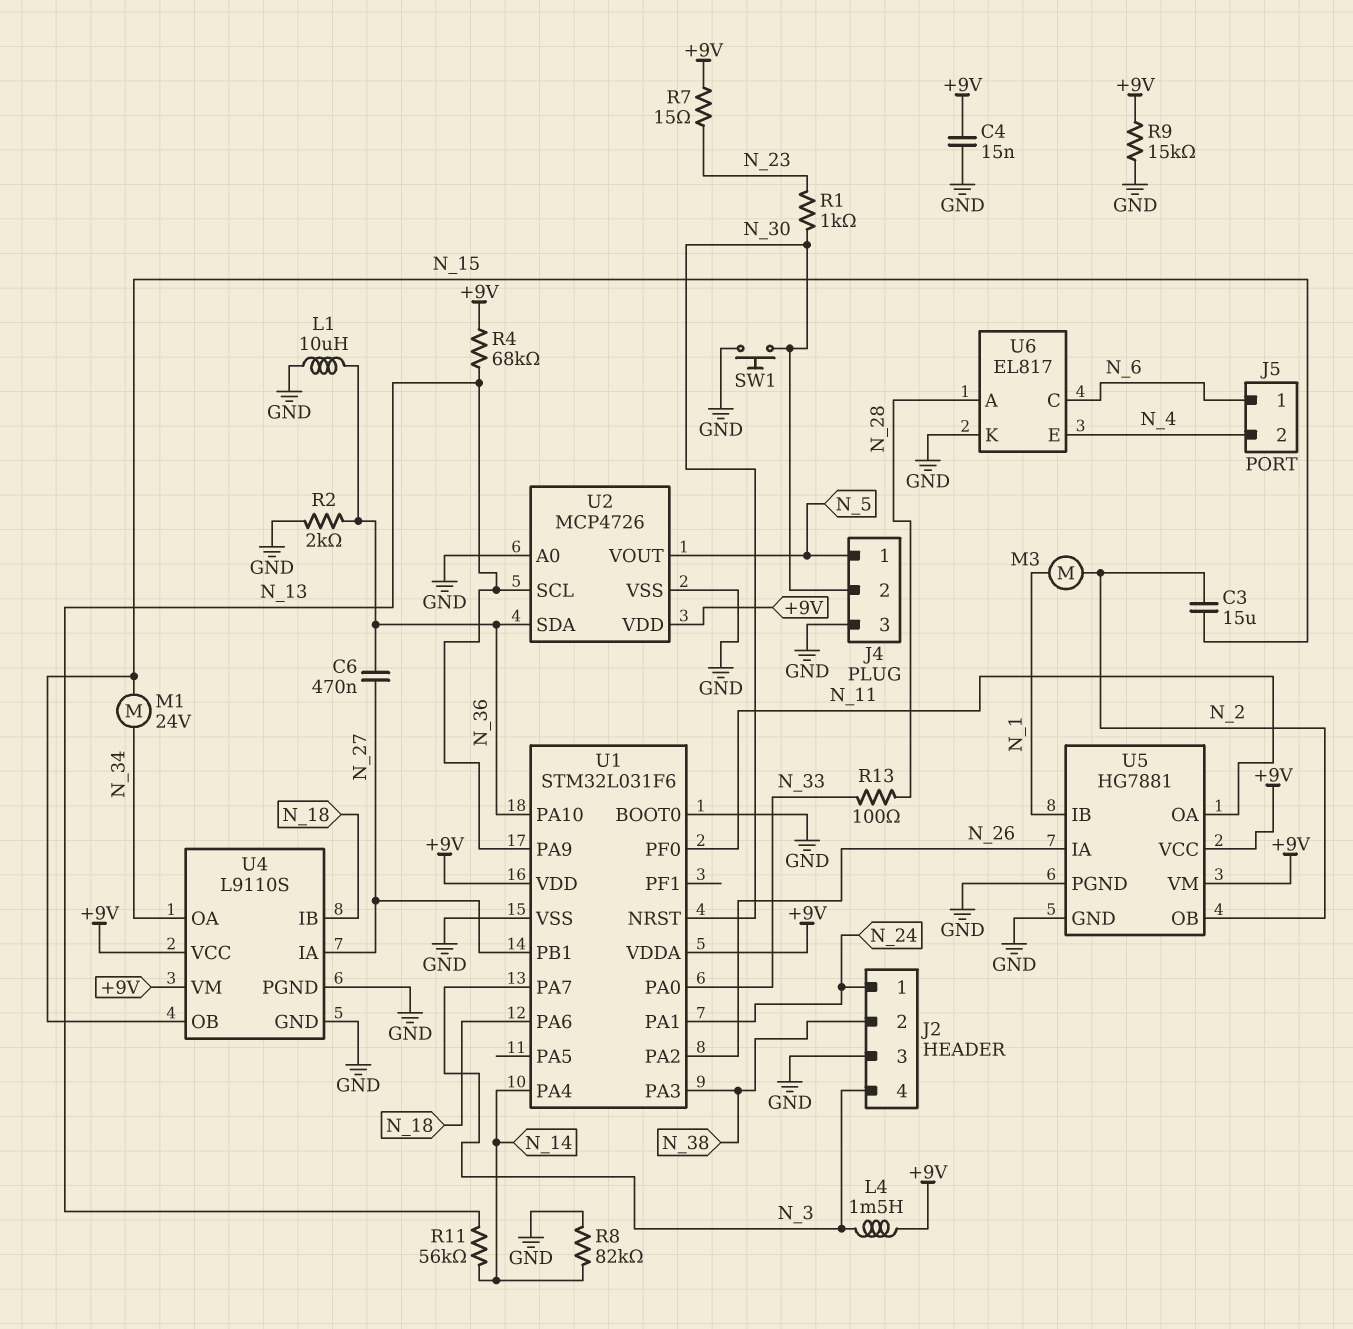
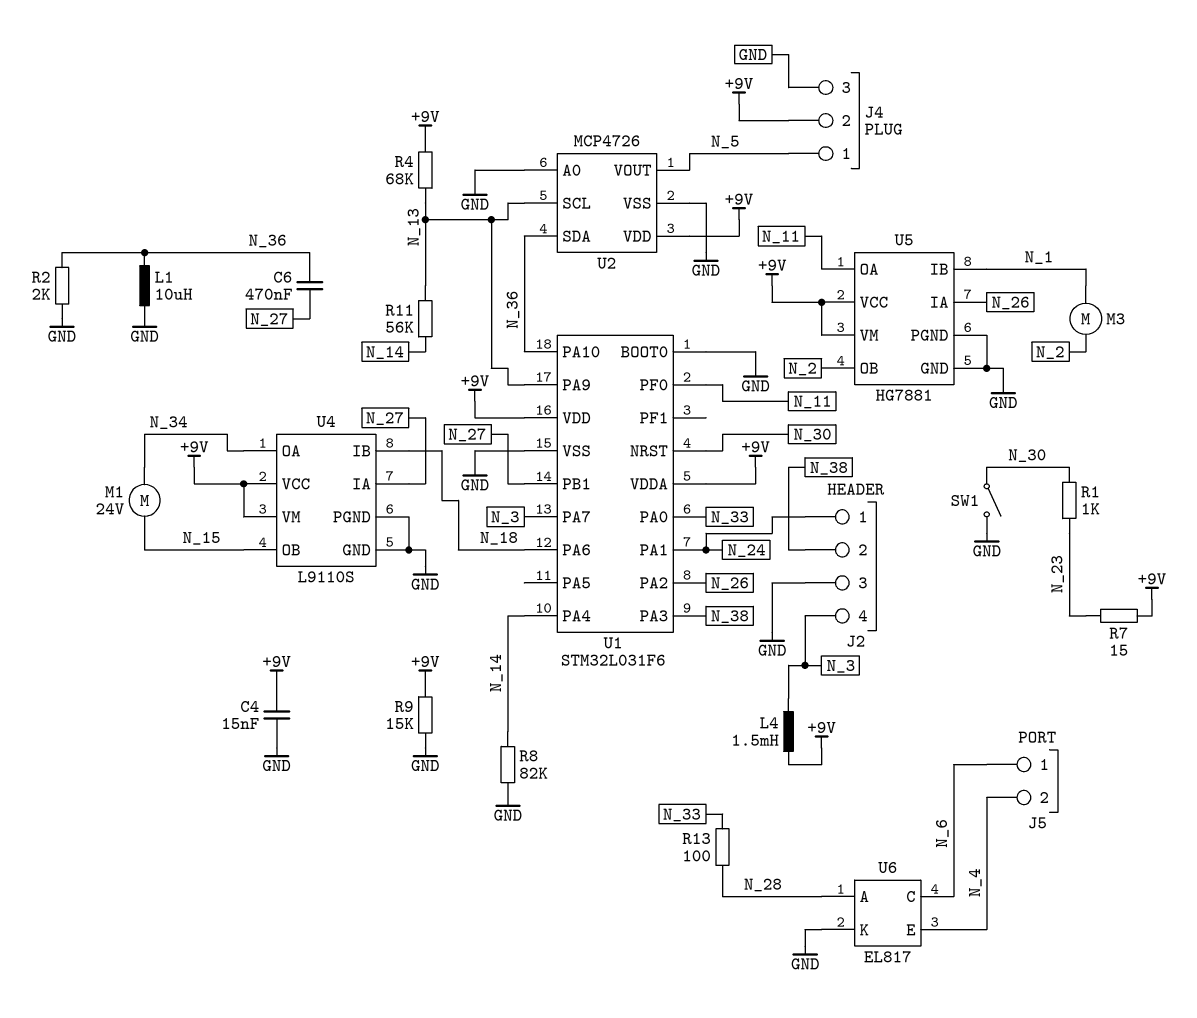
C3: 15uF (N_2, N_15) -> none
J4 pin 2: N_30 -> +9V
SW1: button (GND, N_30) -> switch (GND, N_30)

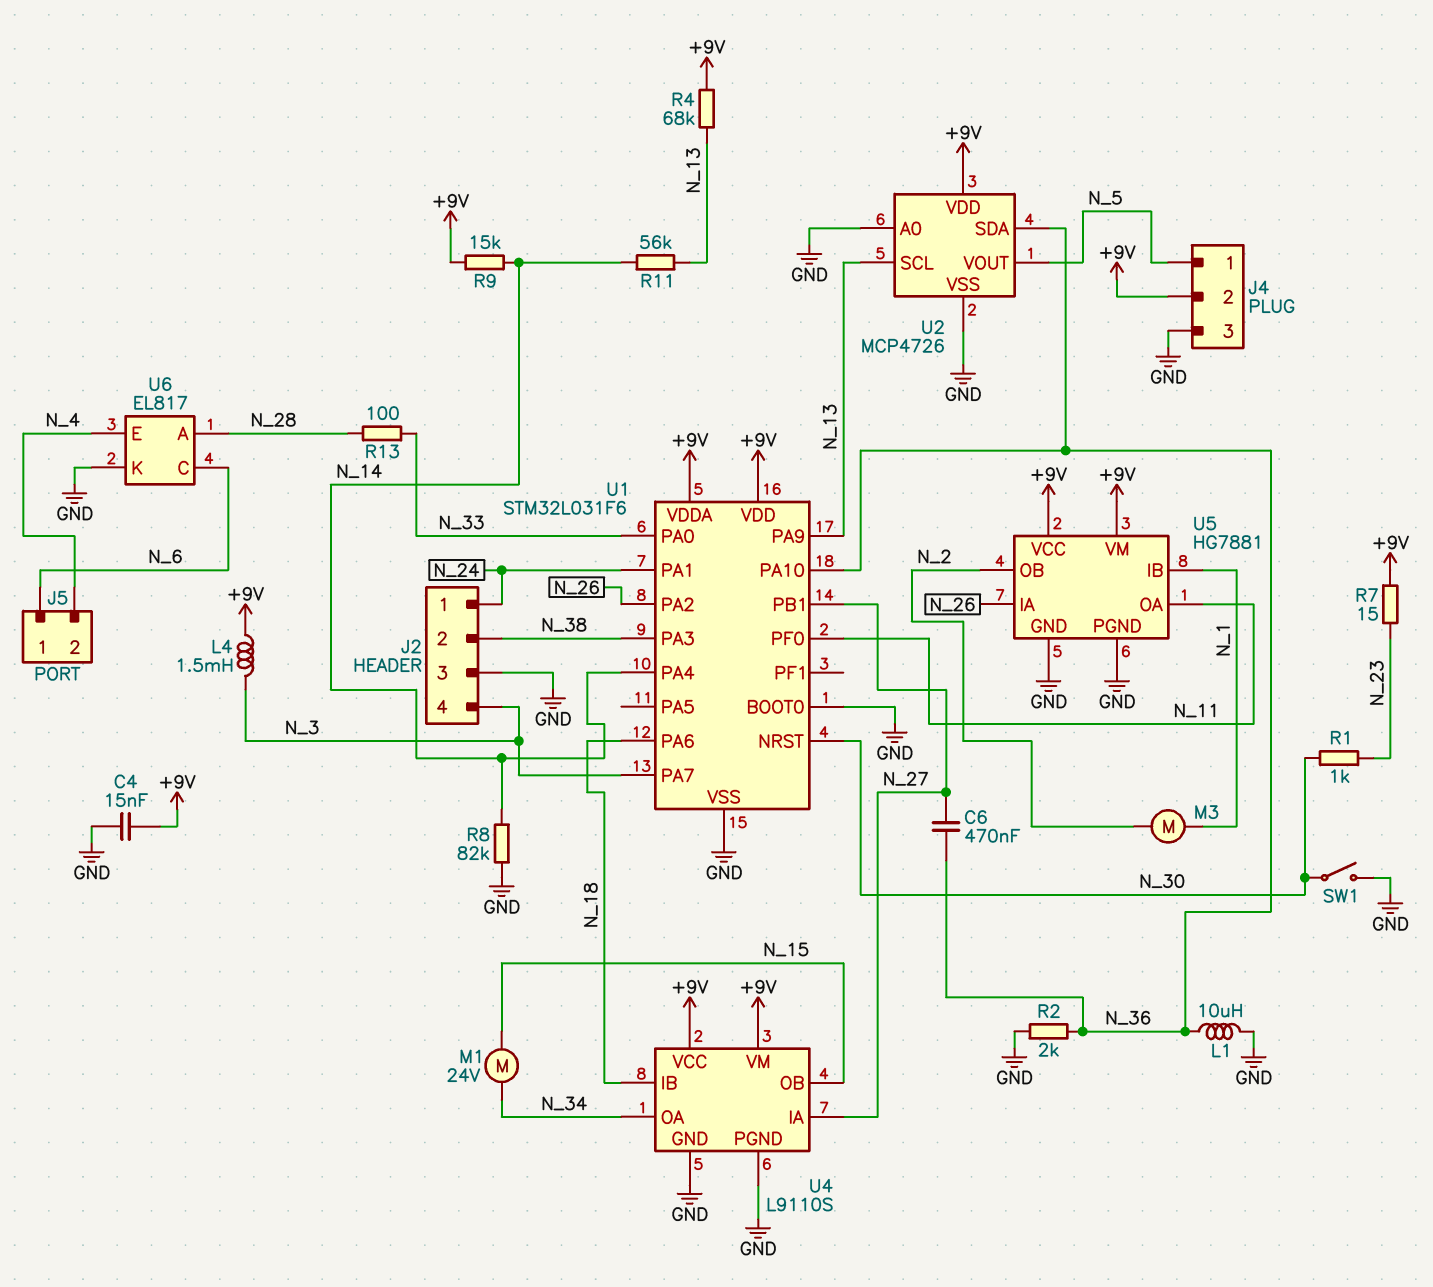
R9: 15k (+9V, GND) -> 15k (+9V, N_14)

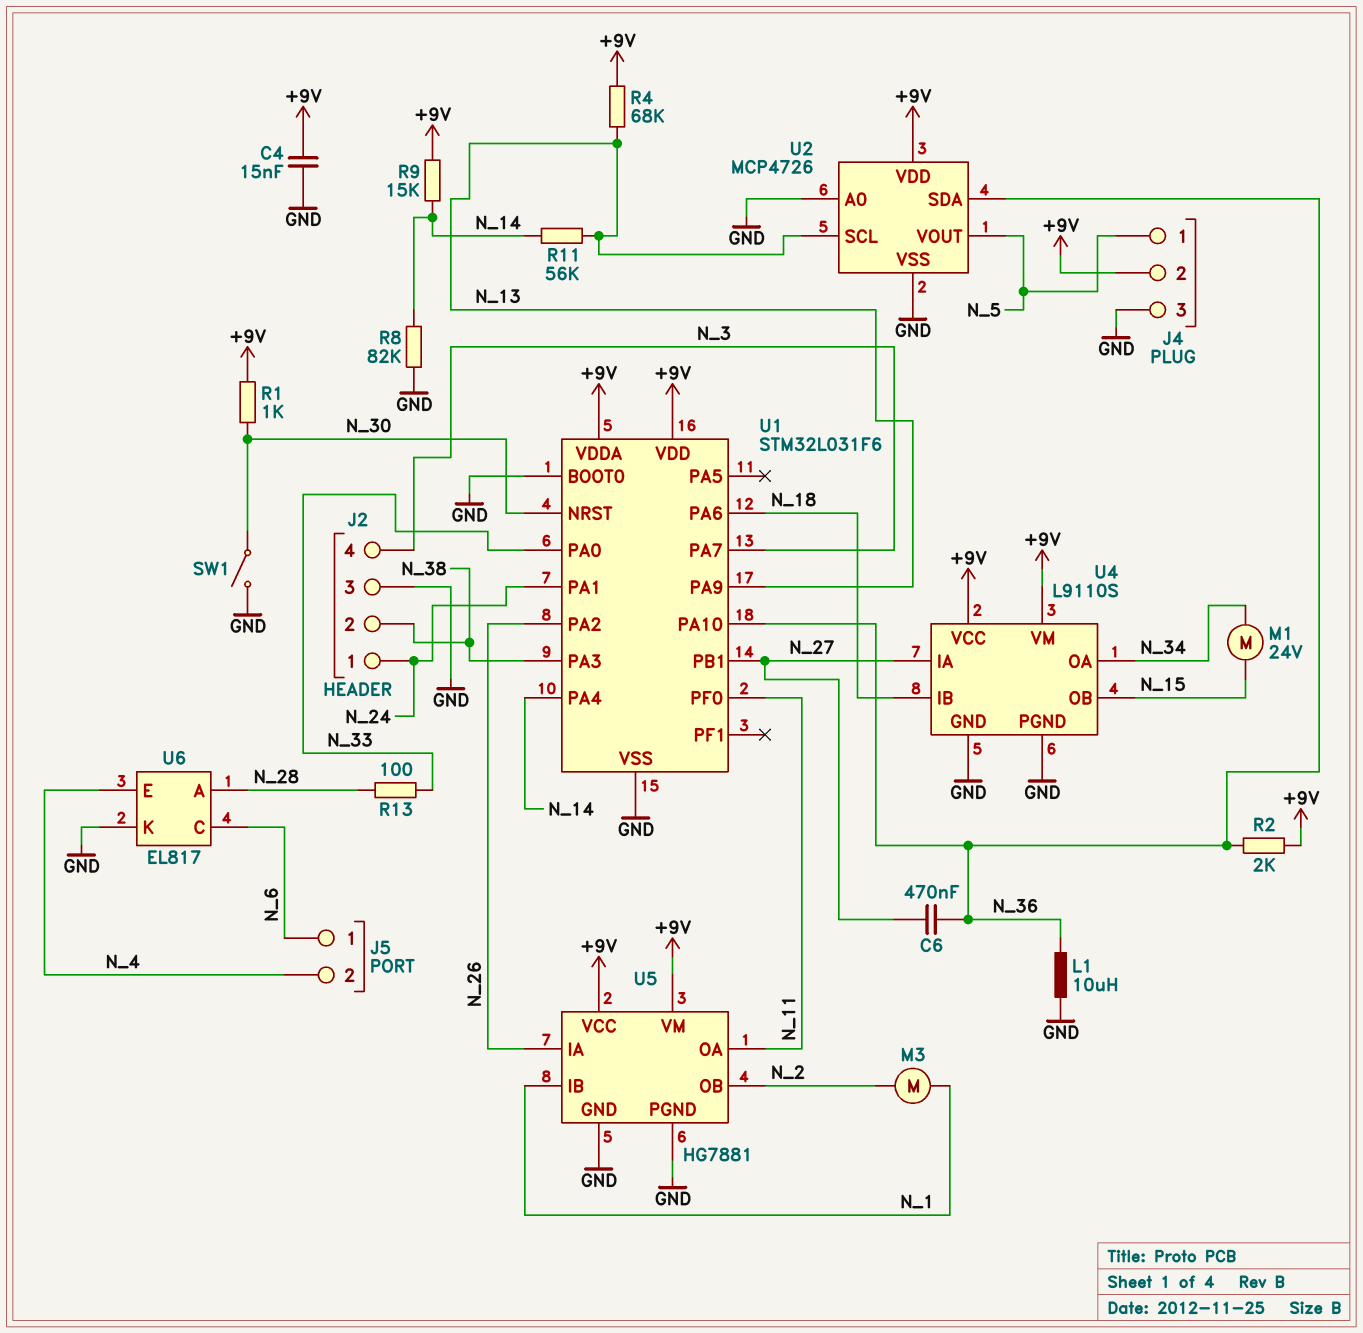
L4: 1.5mH (+9V, N_3) -> none
R1: 1k (N_23, N_30) -> 1k (+9V, N_30)
R2: 2k (GND, N_36) -> 2k (+9V, N_36)
R7: 15 (+9V, N_23) -> none

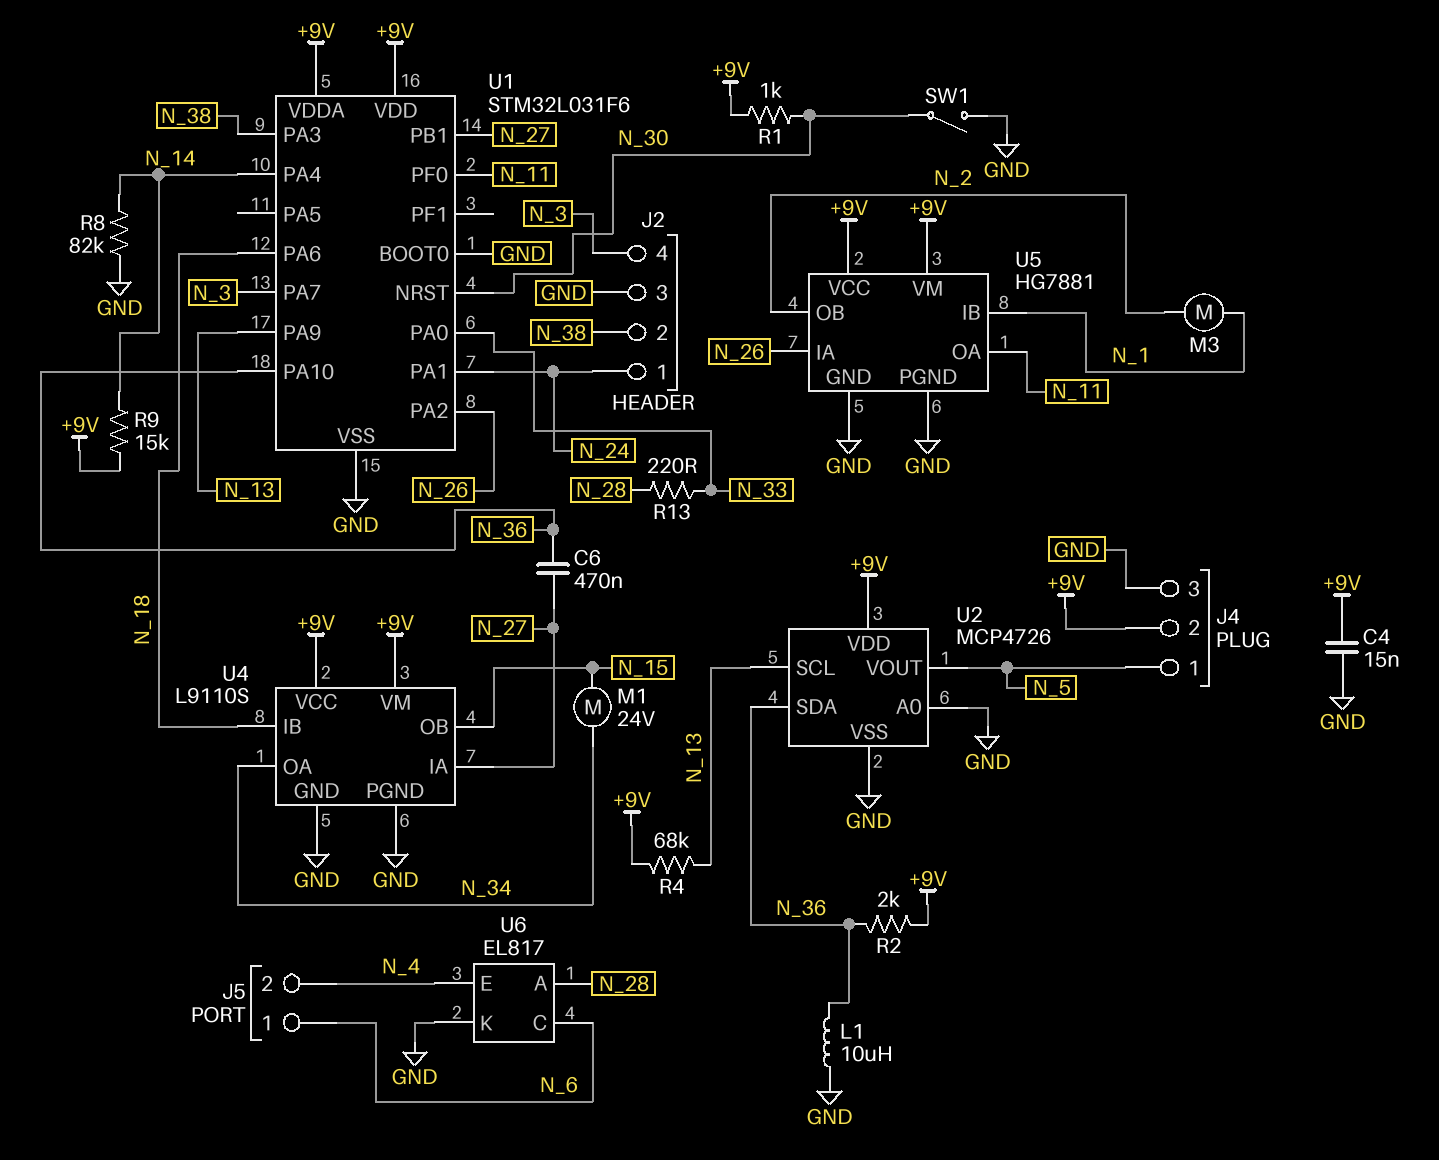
R11: 56k (N_13, N_14) -> none
R13: 100 (N_28, N_33) -> 220 (N_28, N_33)

